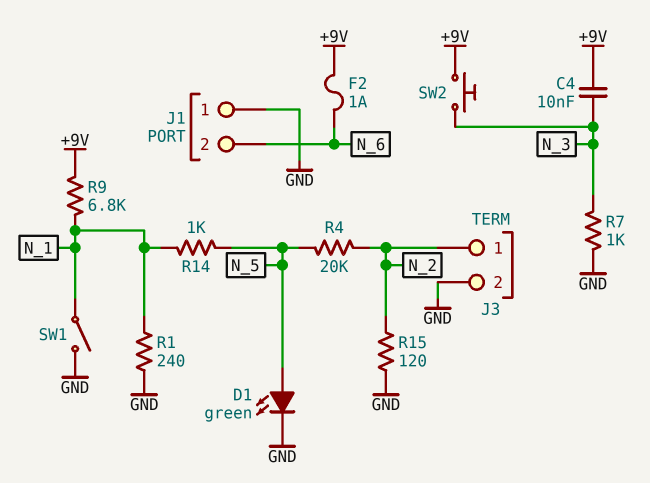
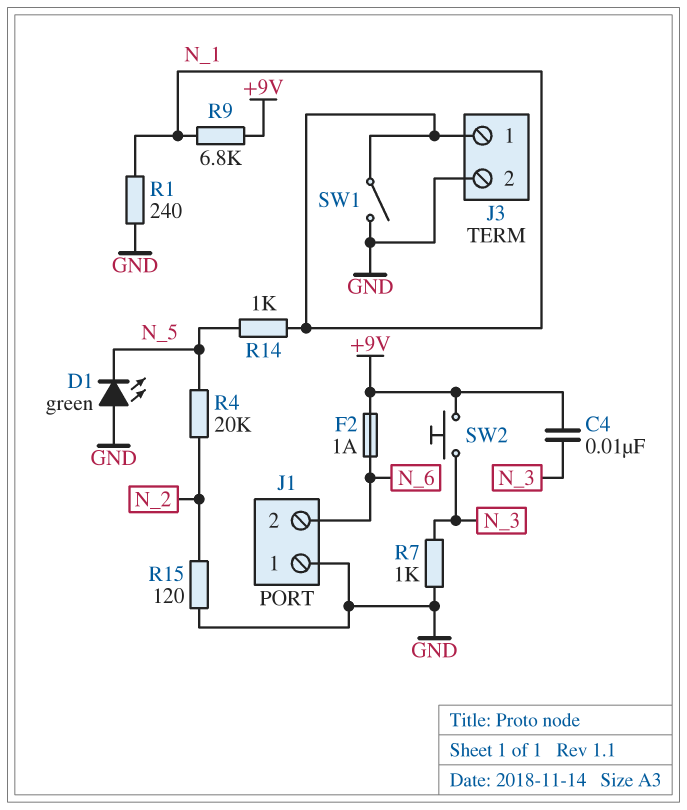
D1: LED green (A N_5, K GND) -> LED green (A GND, K N_5)
J3 pin 1: N_2 -> N_1

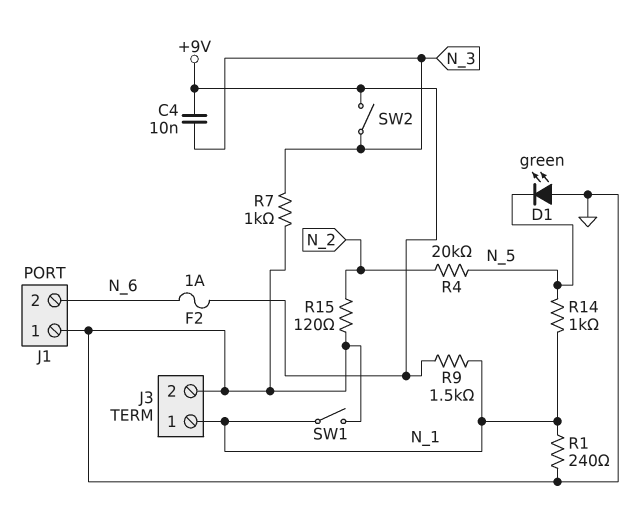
R9: 6.8k (+9V, N_1) -> 1.5k (+9V, N_1)
SW2: button (+9V, N_3) -> switch (+9V, N_3)

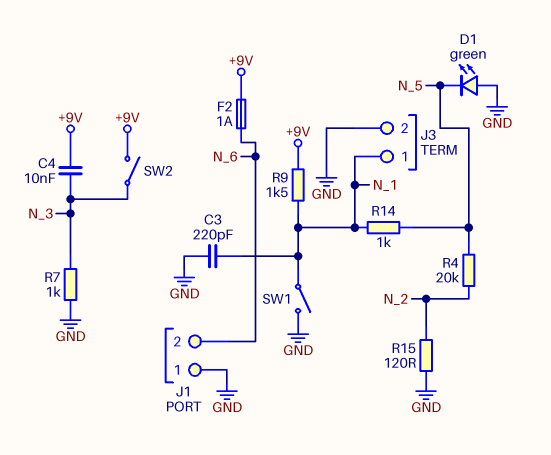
C3: none -> 220pF (GND, N_1)
R1: 240 (GND, N_1) -> none

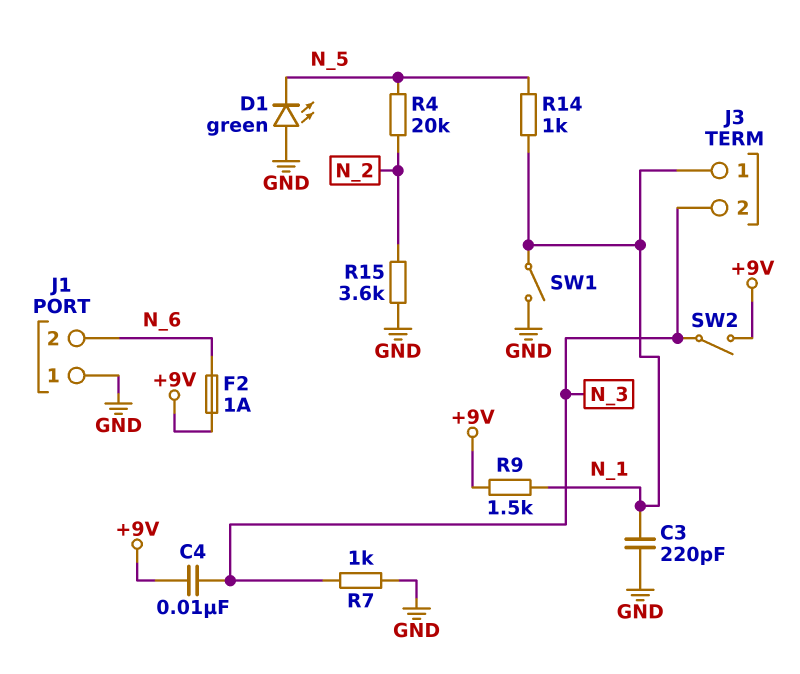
J3 pin 2: GND -> N_3
R15: 120 (GND, N_2) -> 3.6k (GND, N_2)

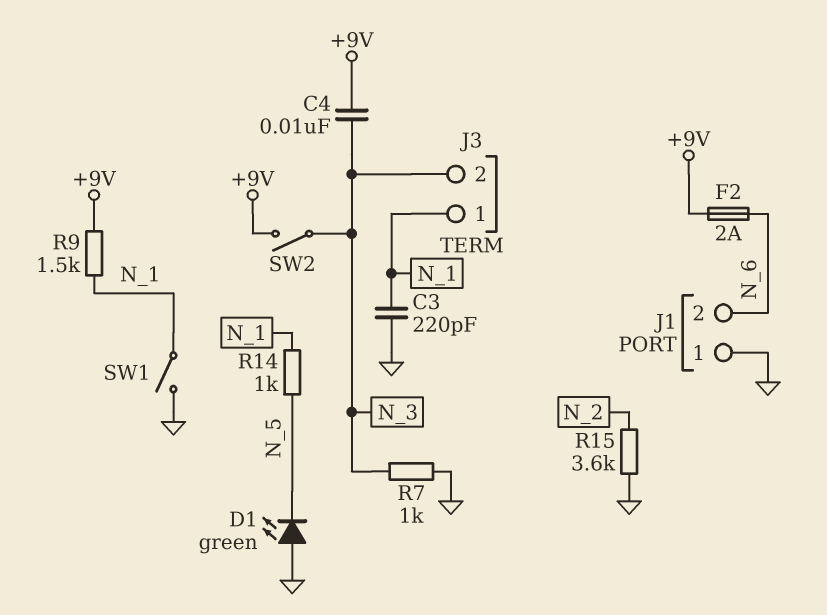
F2: 1A (+9V, N_6) -> 2A (+9V, N_6)
R4: 20k (N_2, N_5) -> none

